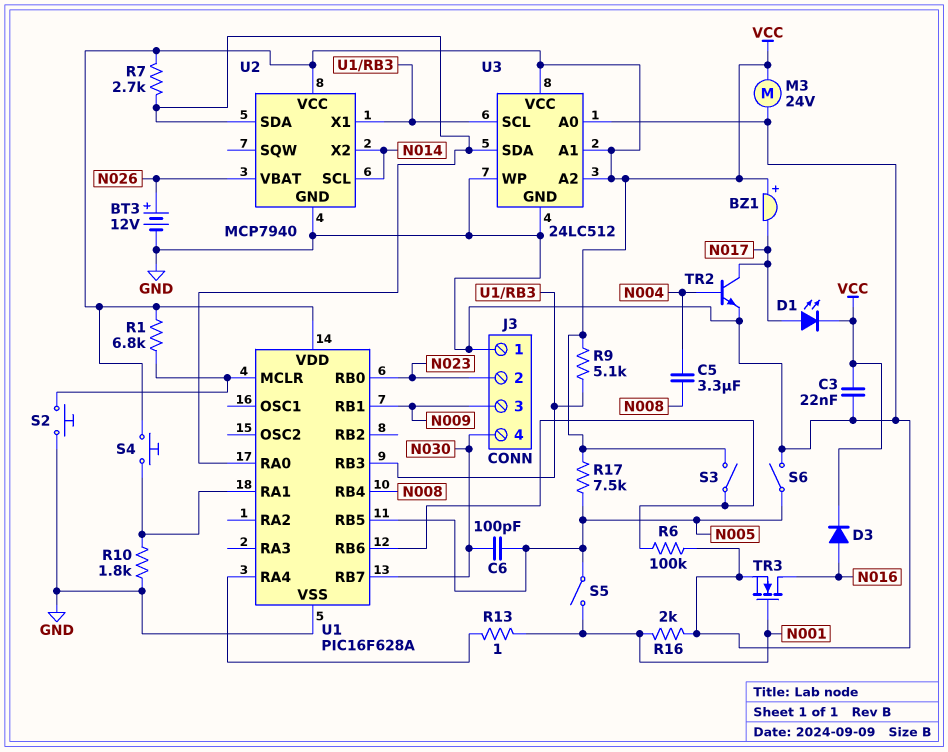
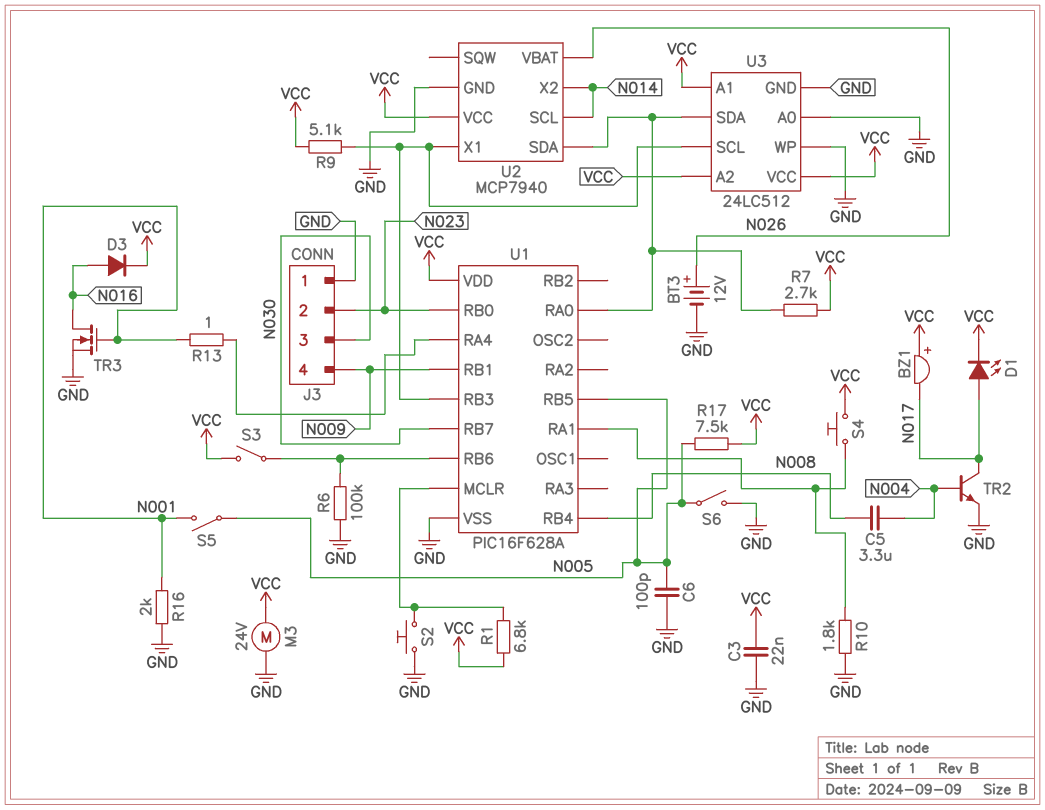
C6: 100pF (N005, N030) -> 100pF (GND, N005)
J3 pin 3: N009 -> N030
J3 pin 4: N030 -> N009

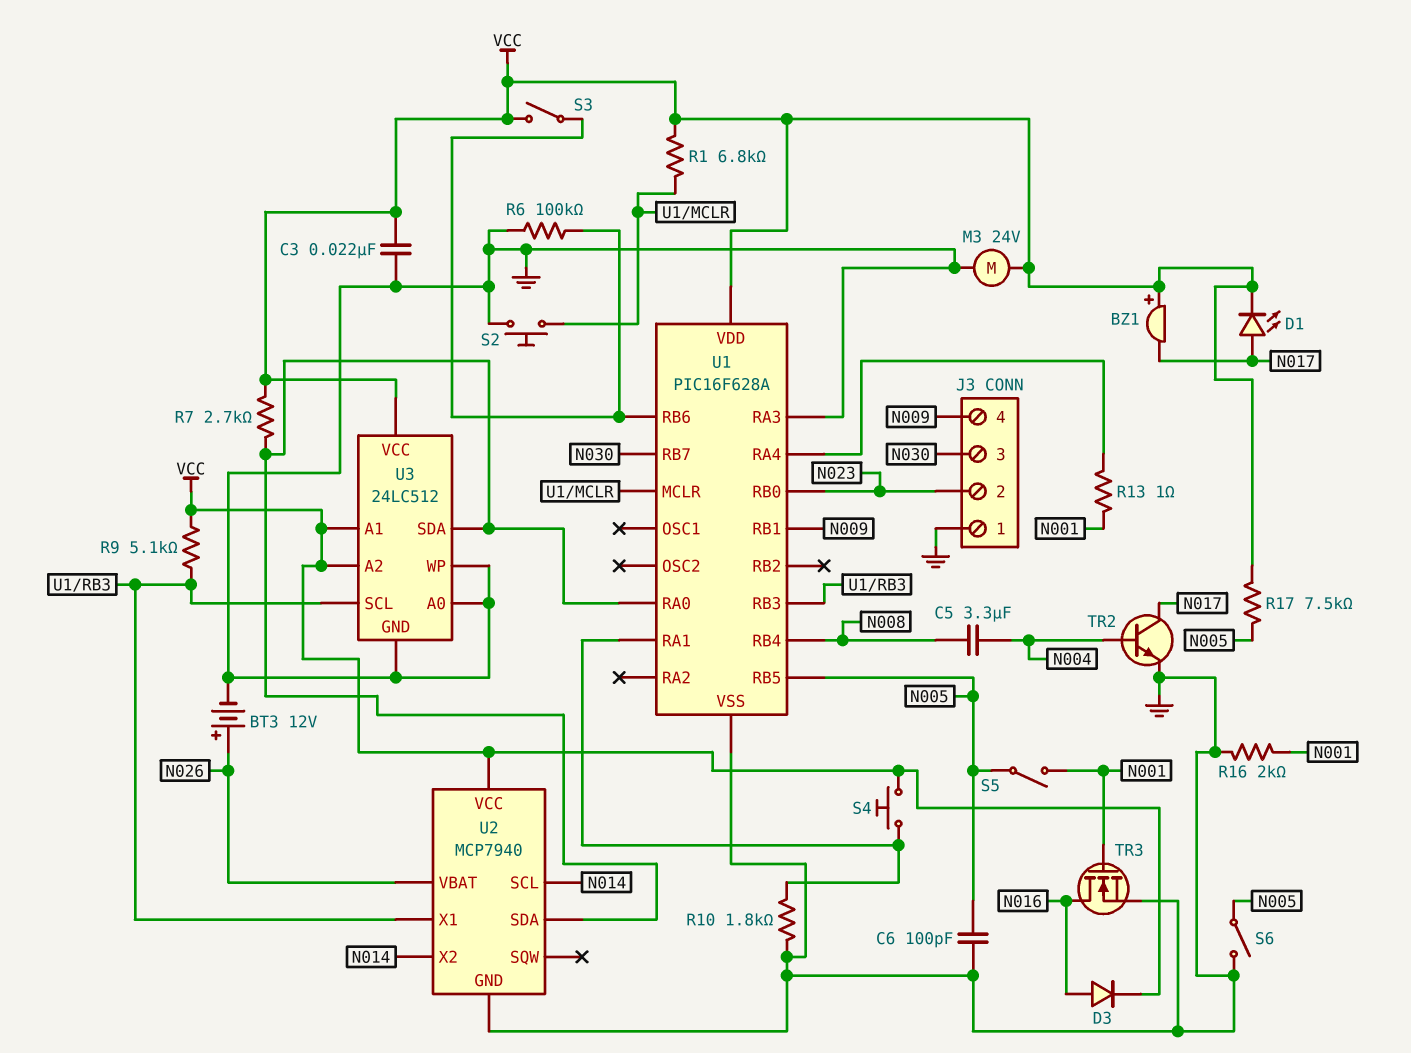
U1 pin RA3: none -> GND

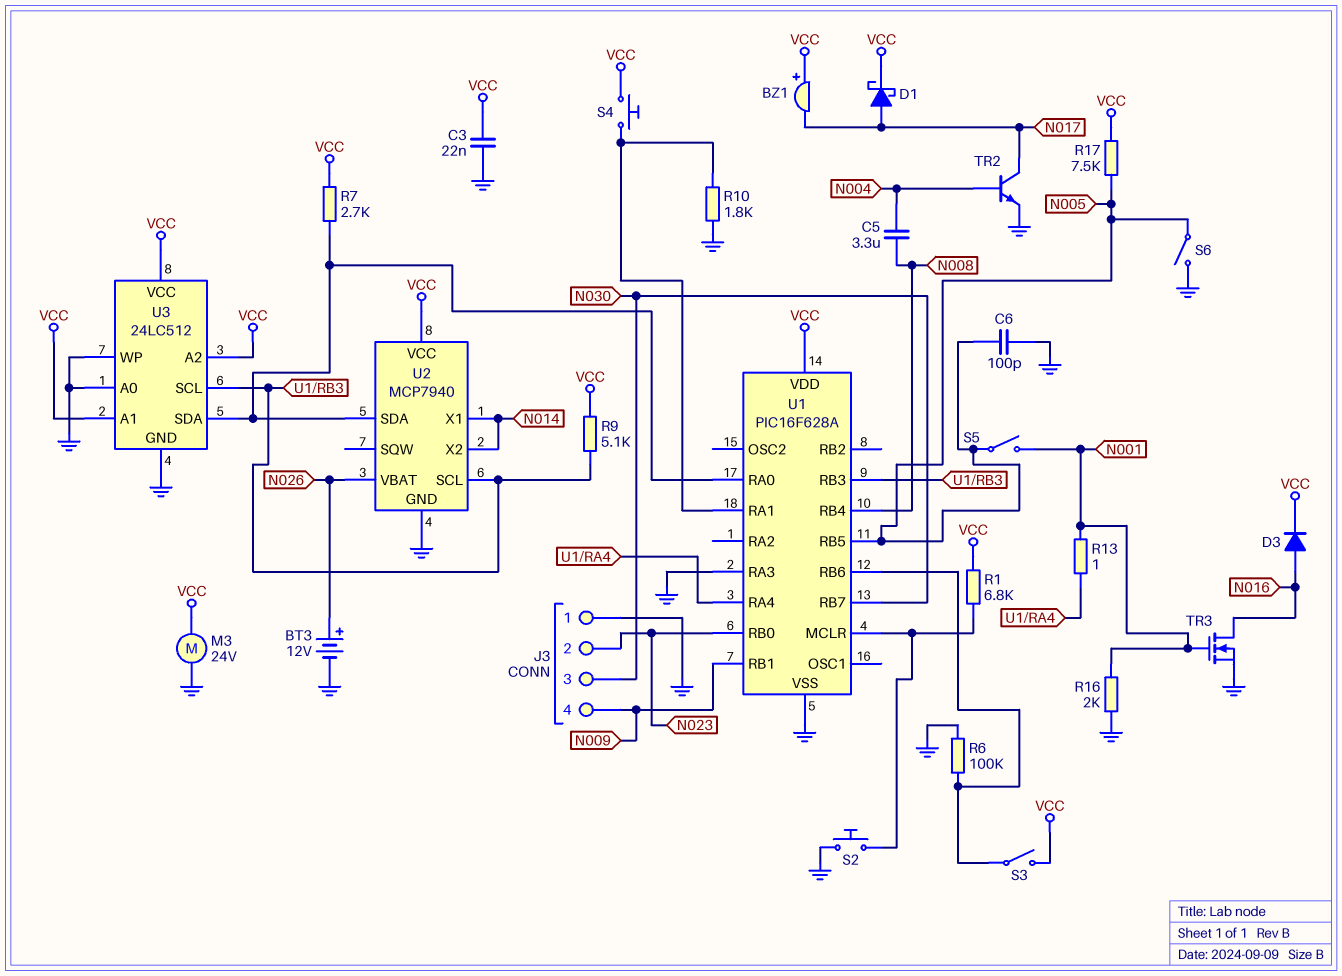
D1: LED (A N017, K VCC) -> schottky (A N017, K VCC)
U2 pin SCL: N014 -> U1/RB3
U2 pin X1: U1/RB3 -> N014

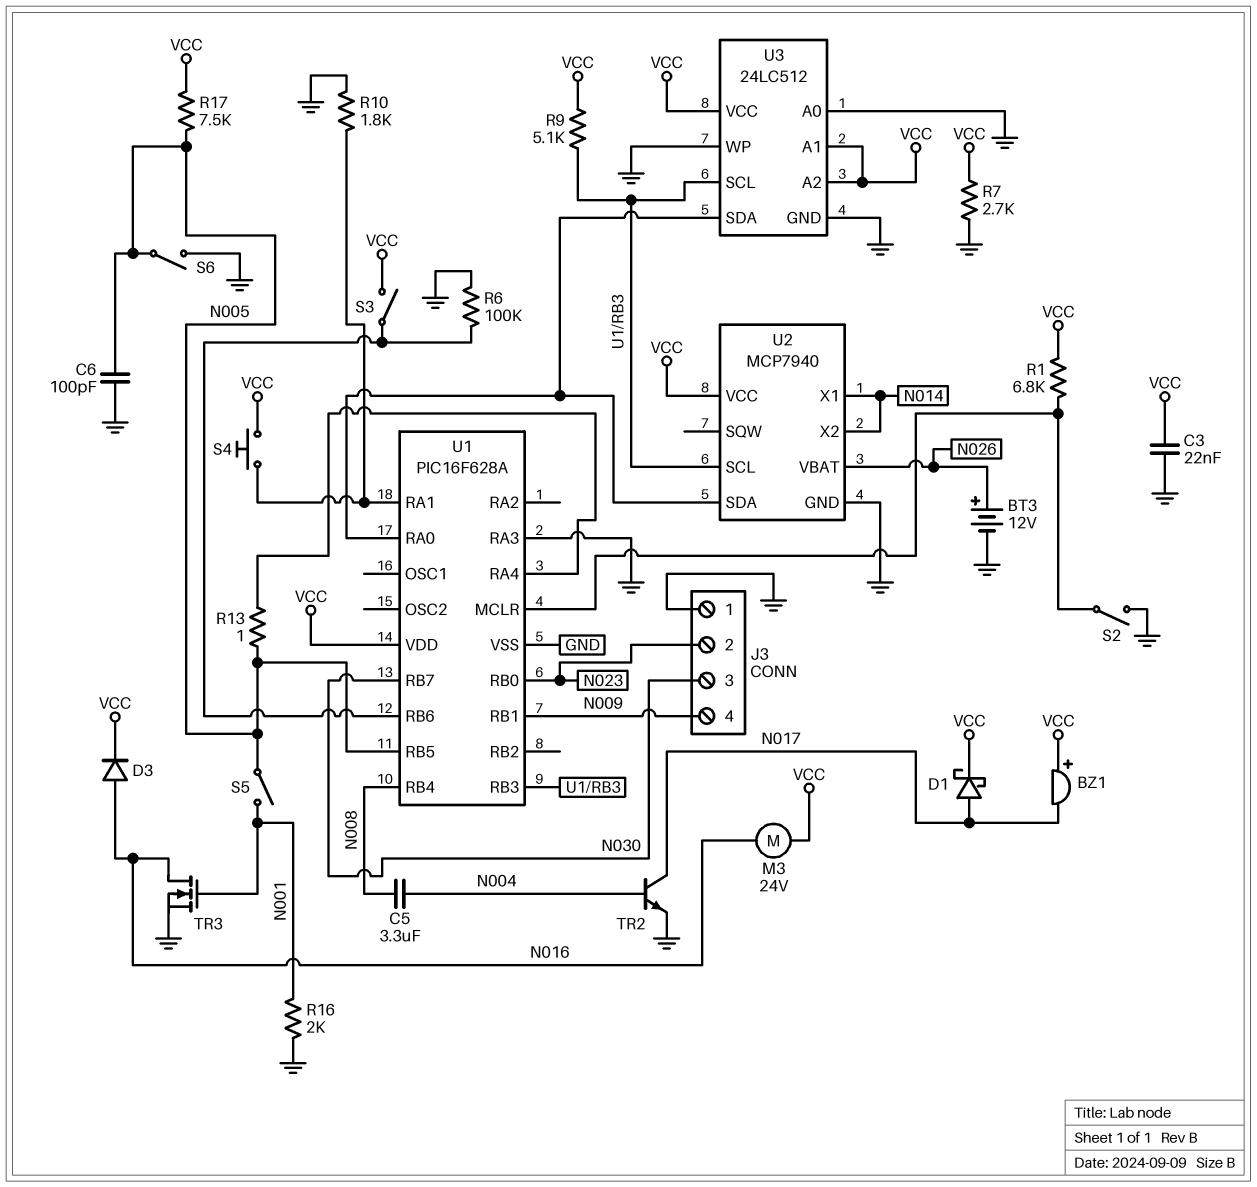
M3: motor 24V (GND, VCC) -> motor 24V (N016, VCC)
R7: 2.7k (U1/RA0, VCC) -> 2.7k (GND, VCC)
R13: 1 (N001, U1/RA4) -> 1 (N005, U1/RA4)
S2: button (GND, U1/MCLR) -> switch (GND, U1/MCLR)

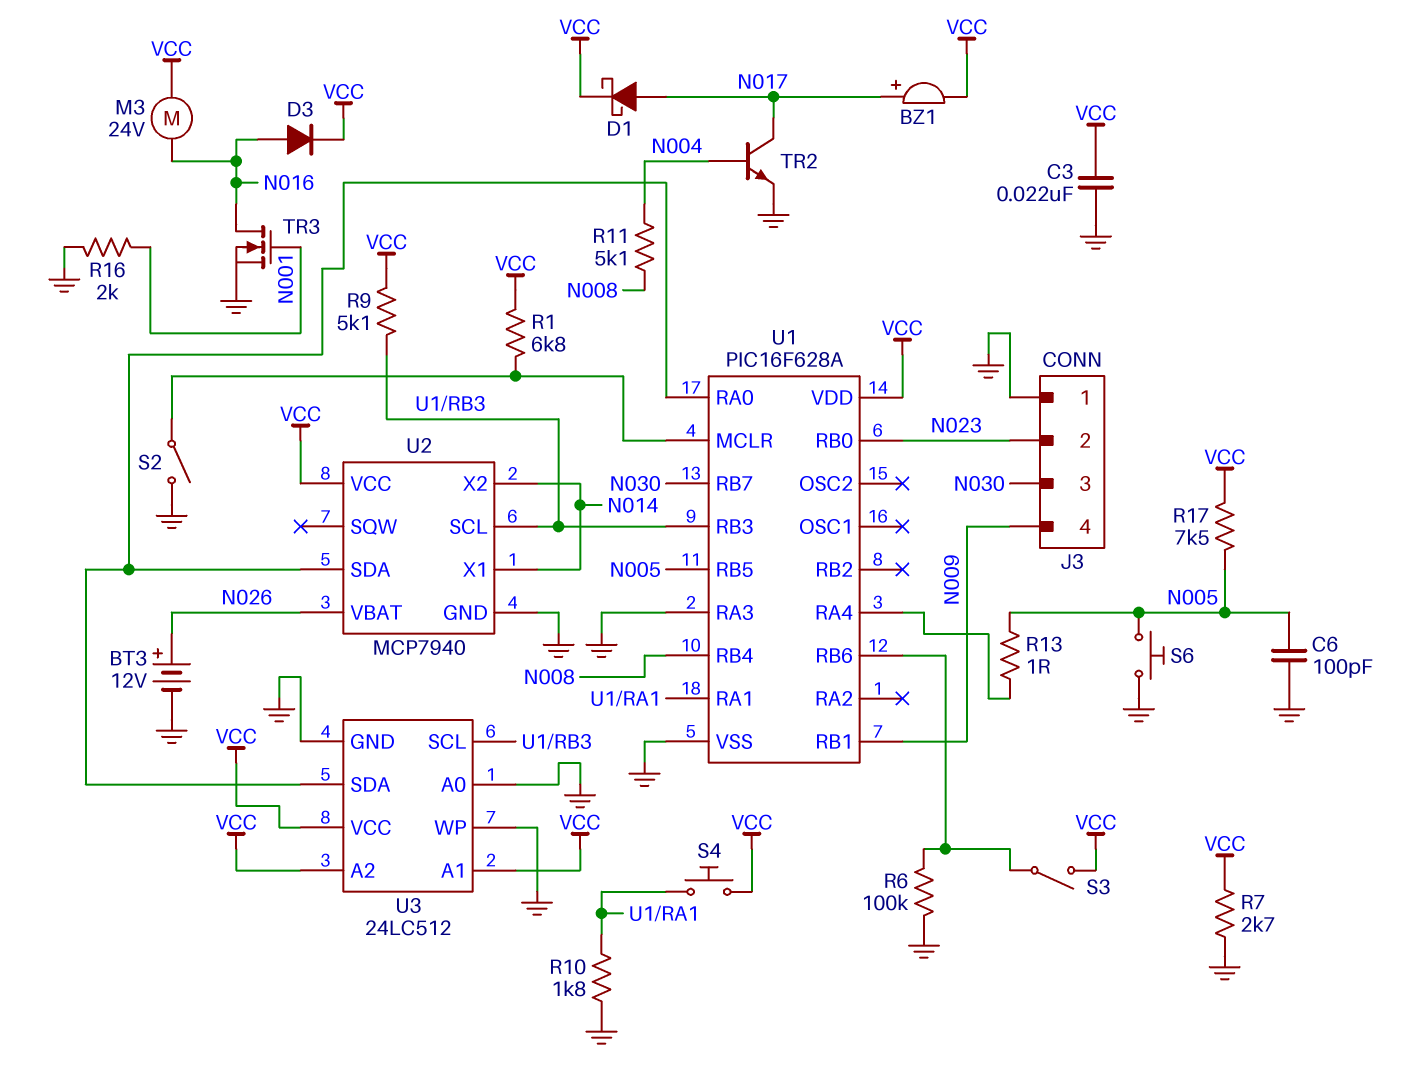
BZ1: buzzer (plus VCC, minus N017) -> buzzer (plus N017, minus VCC)
C5: 3.3uF (N004, N008) -> none
R11: none -> 5.1k (N004, N008)
S5: switch (N001, N005) -> none
S6: switch (GND, N005) -> button (GND, N005)

